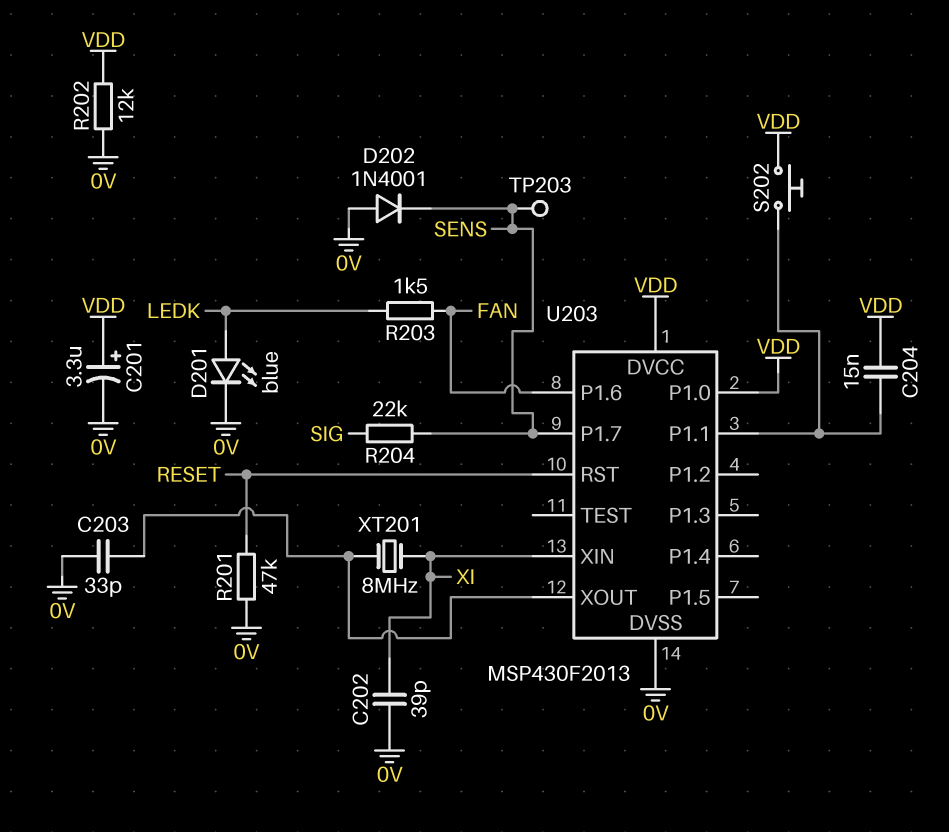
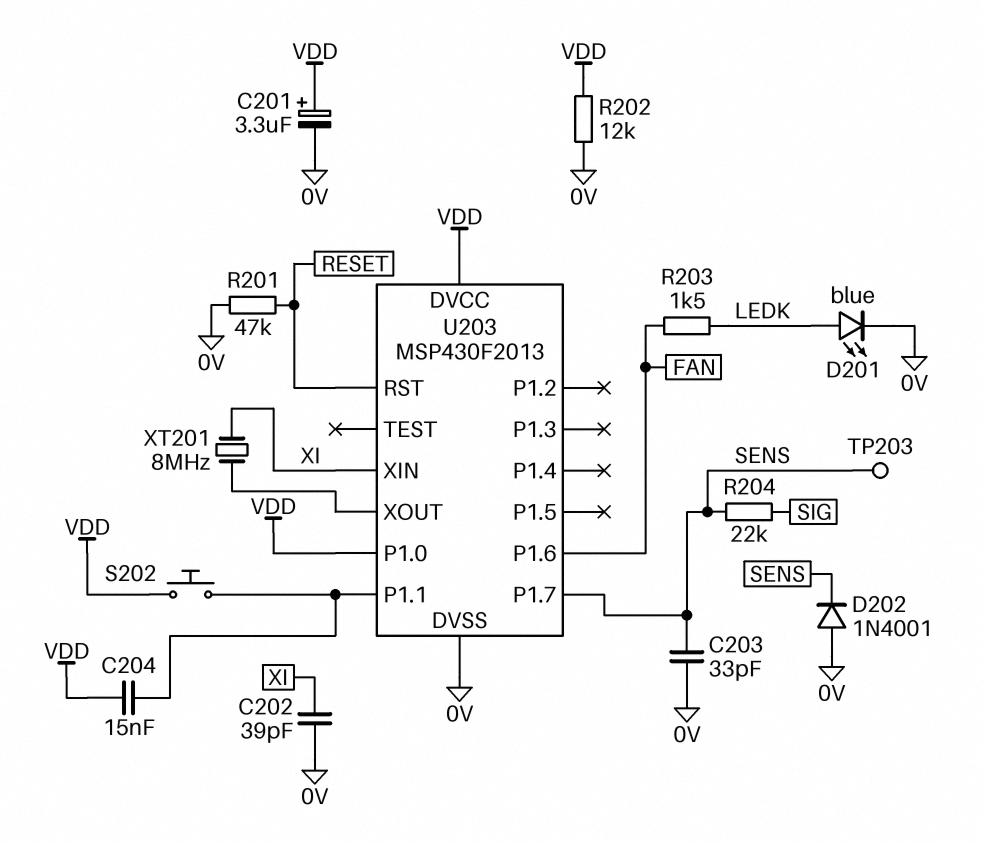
C203: 33pF (0V, U203/XOUT) -> 33pF (0V, SENS)

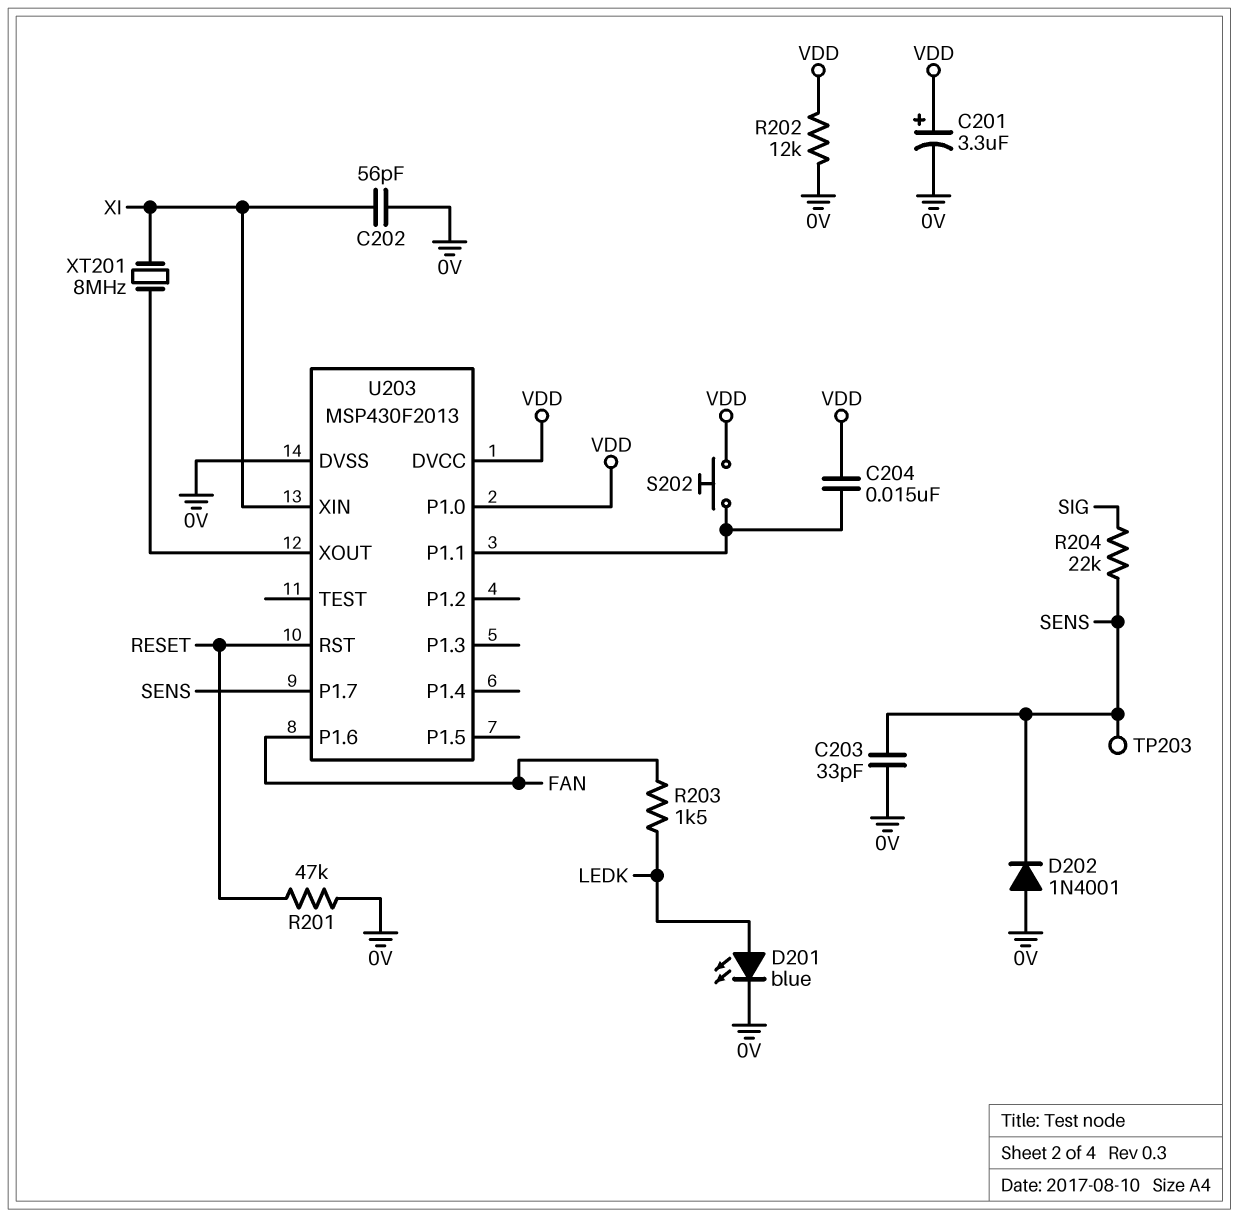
C202: 39pF (0V, XI) -> 56pF (0V, XI)

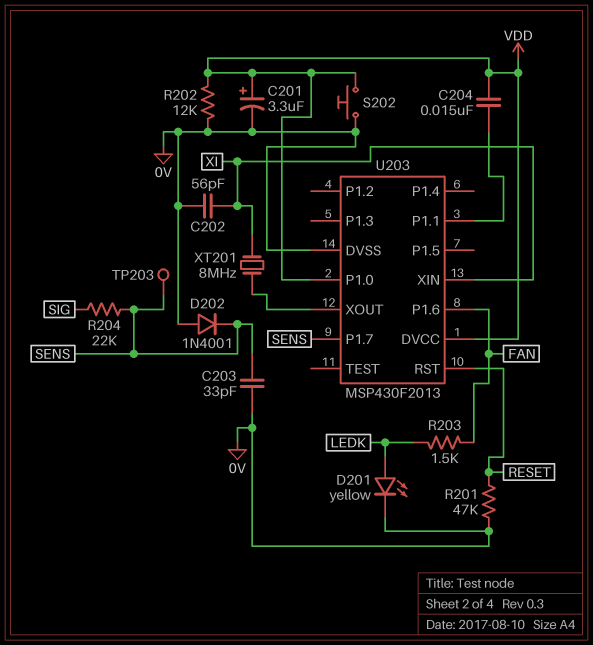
D201: LED blue (A LEDK, K 0V) -> LED yellow (A LEDK, K 0V)
S202: button (U203/P1.1, VDD) -> button (0V, VDD)

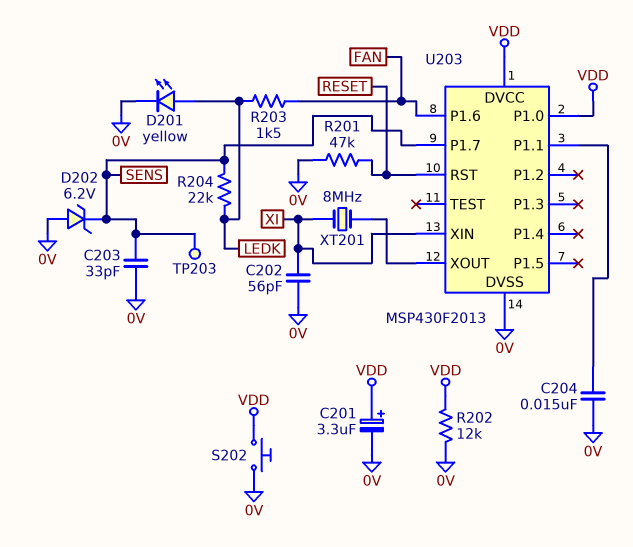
C204: 15nF (U203/P1.1, VDD) -> 15nF (0V, U203/P1.1)
D202: diode 1N4001 (A 0V, K SENS) -> zener 6.2V (A 0V, K SENS)
R204: 22k (SENS, SIG) -> 22k (LEDK, SENS)

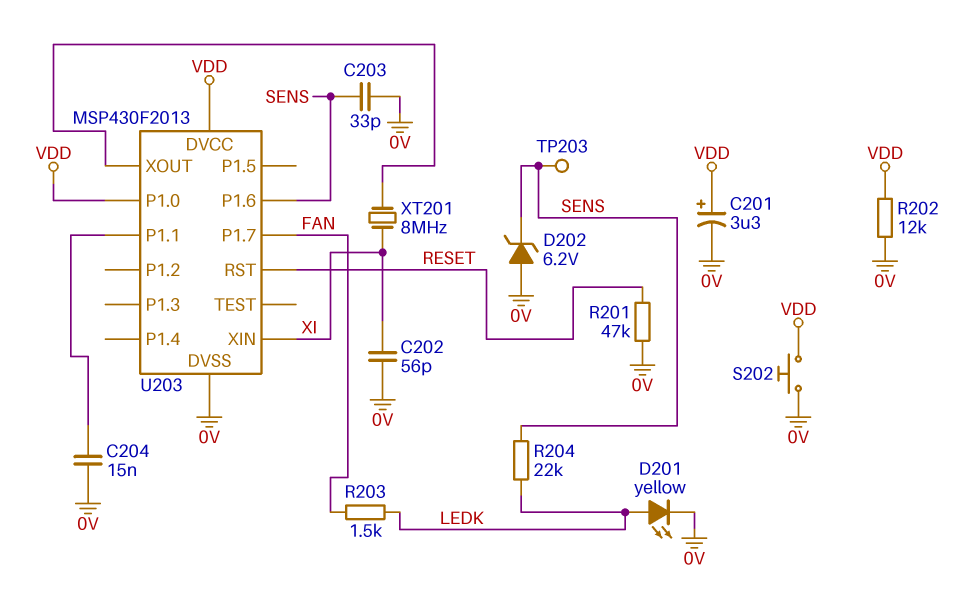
U203 pin P1.6: FAN -> SENS
U203 pin P1.7: SENS -> FAN

